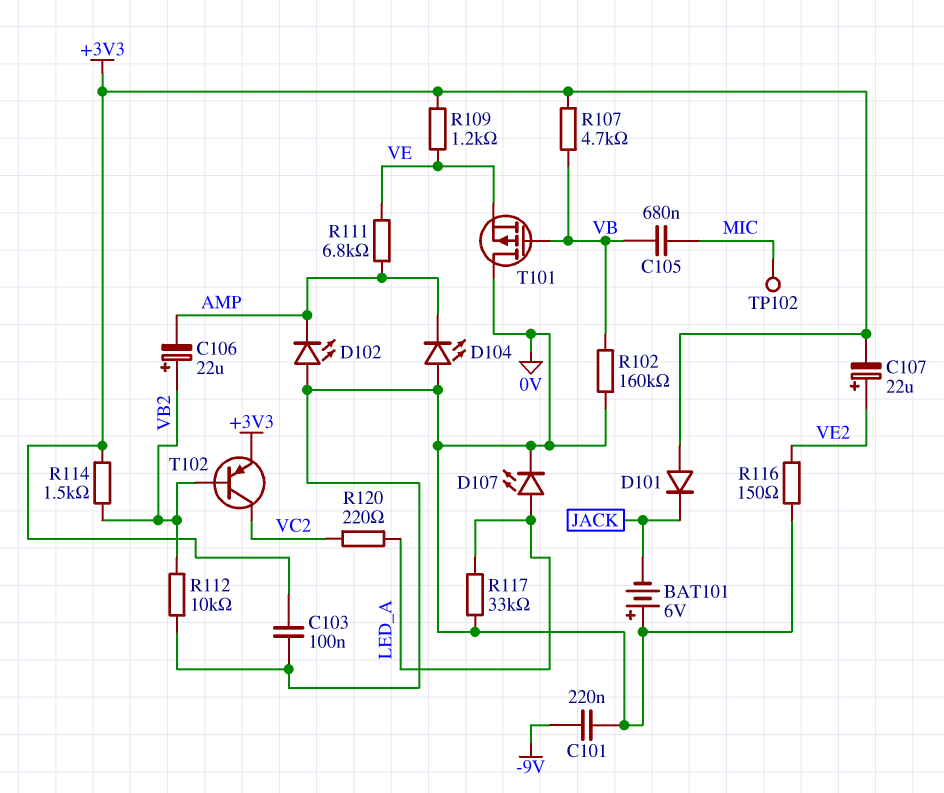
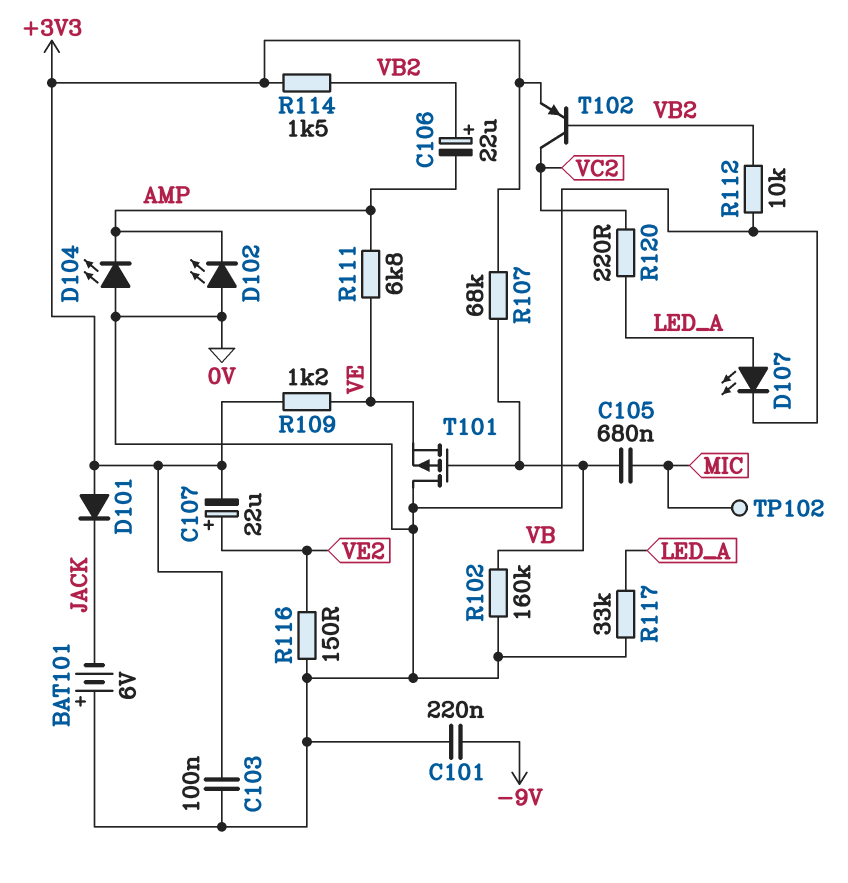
R107: 4.7k (+3V3, VB) -> 68k (+3V3, VB)

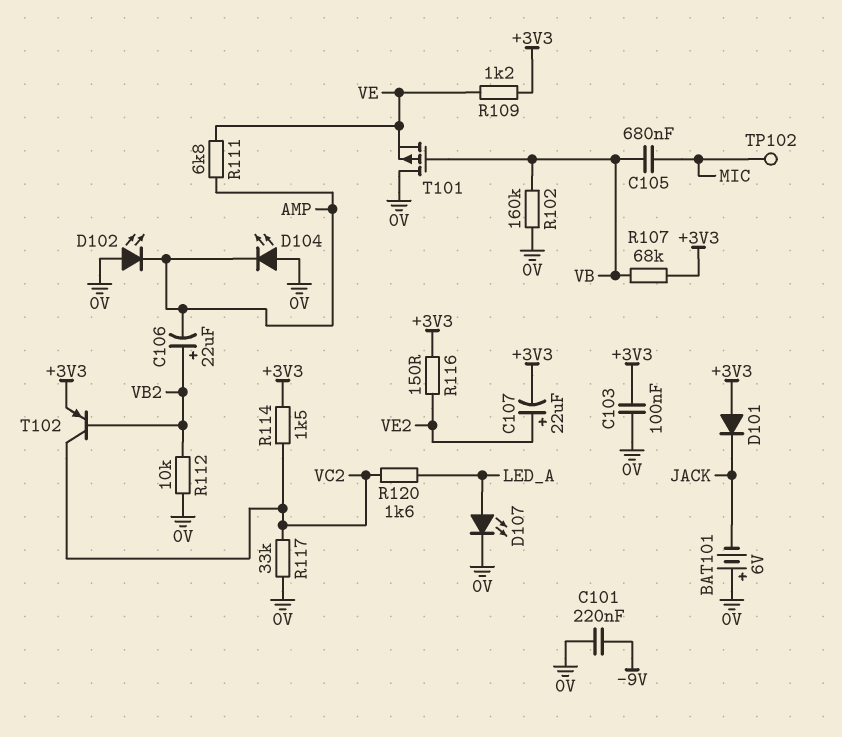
R114: 1.5k (+3V3, VB2) -> 1.5k (+3V3, VC2)
R116: 150 (0V, VE2) -> 150 (+3V3, VE2)
R117: 33k (0V, LED_A) -> 33k (0V, VC2)
R120: 220 (LED_A, VC2) -> 1.6k (LED_A, VC2)

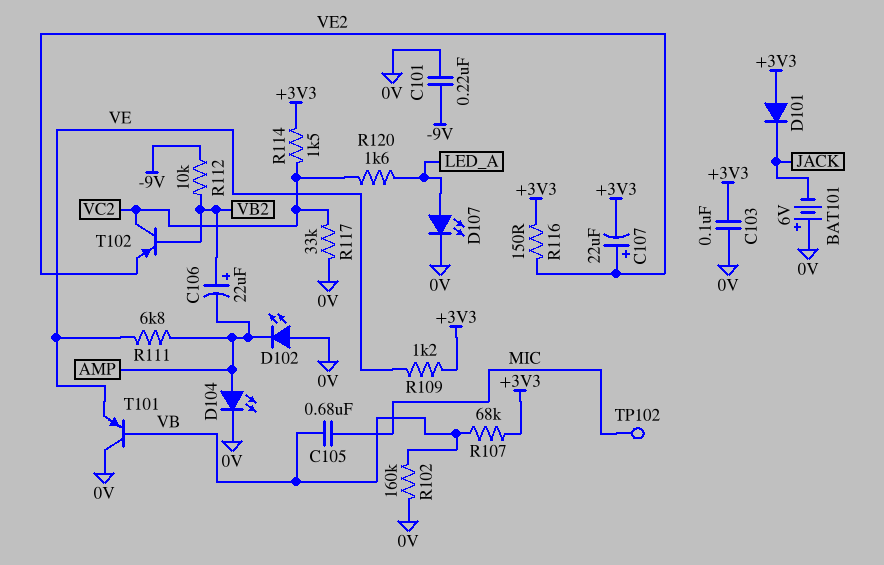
D104: LED (A 0V, K AMP) -> LED (A AMP, K 0V)
R112: 10k (0V, VB2) -> 10k (-9V, VB2)
T101: PMOS (G VB, D 0V, S VE) -> PNP (B VB, C 0V, E VE)
T102: PNP (B VB2, C VC2, E +3V3) -> PNP (B VB2, C VC2, E VE2)

